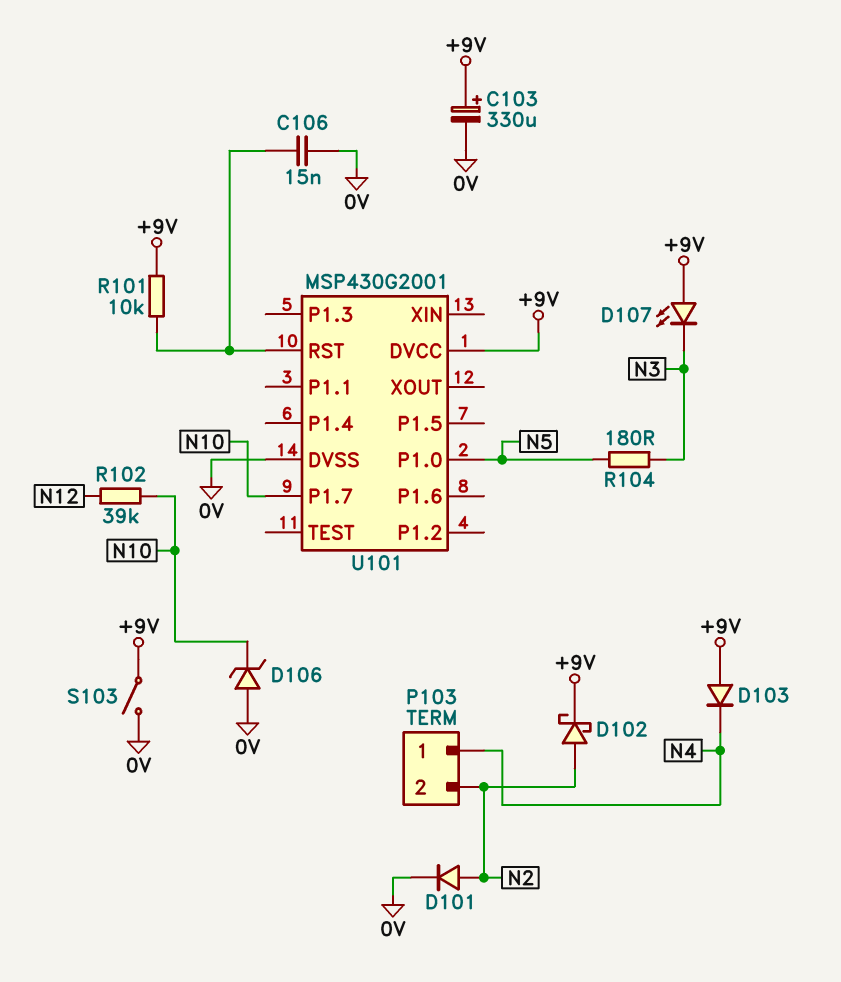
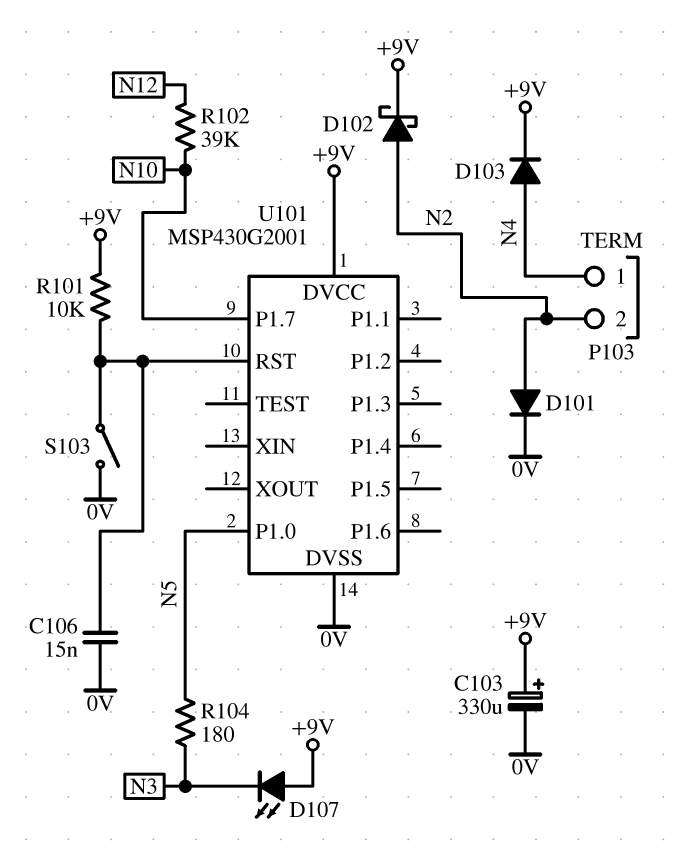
D103: diode (A +9V, K N4) -> diode (A N4, K +9V)
D106: zener (A 0V, K N10) -> none
S103: switch (+9V, 0V) -> switch (0V, U101/RST)

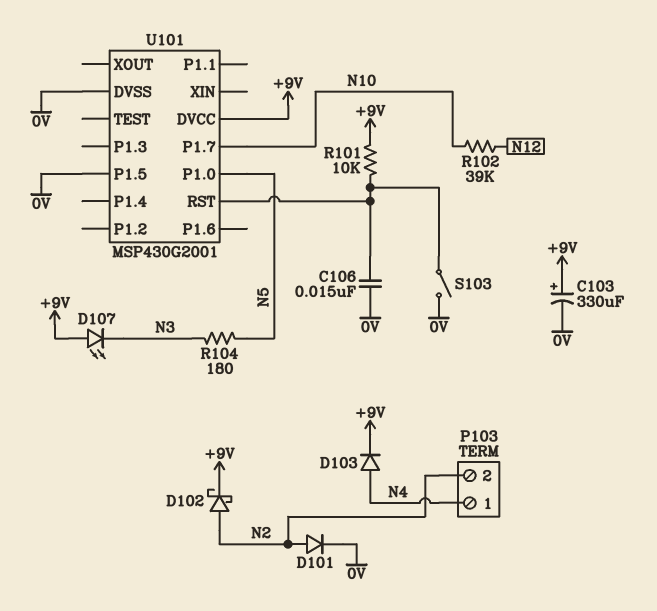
U101 pin P1.5: none -> 0V

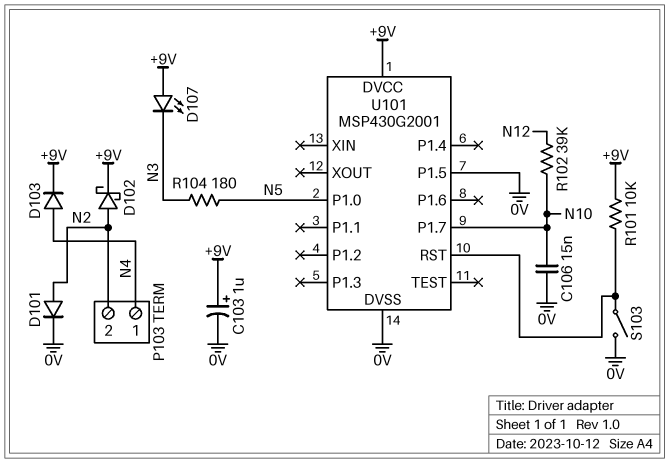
C103: 330uF (plus +9V, minus 0V) -> 1uF (plus +9V, minus 0V)
C106: 15nF (0V, U101/RST) -> 15nF (0V, N10)

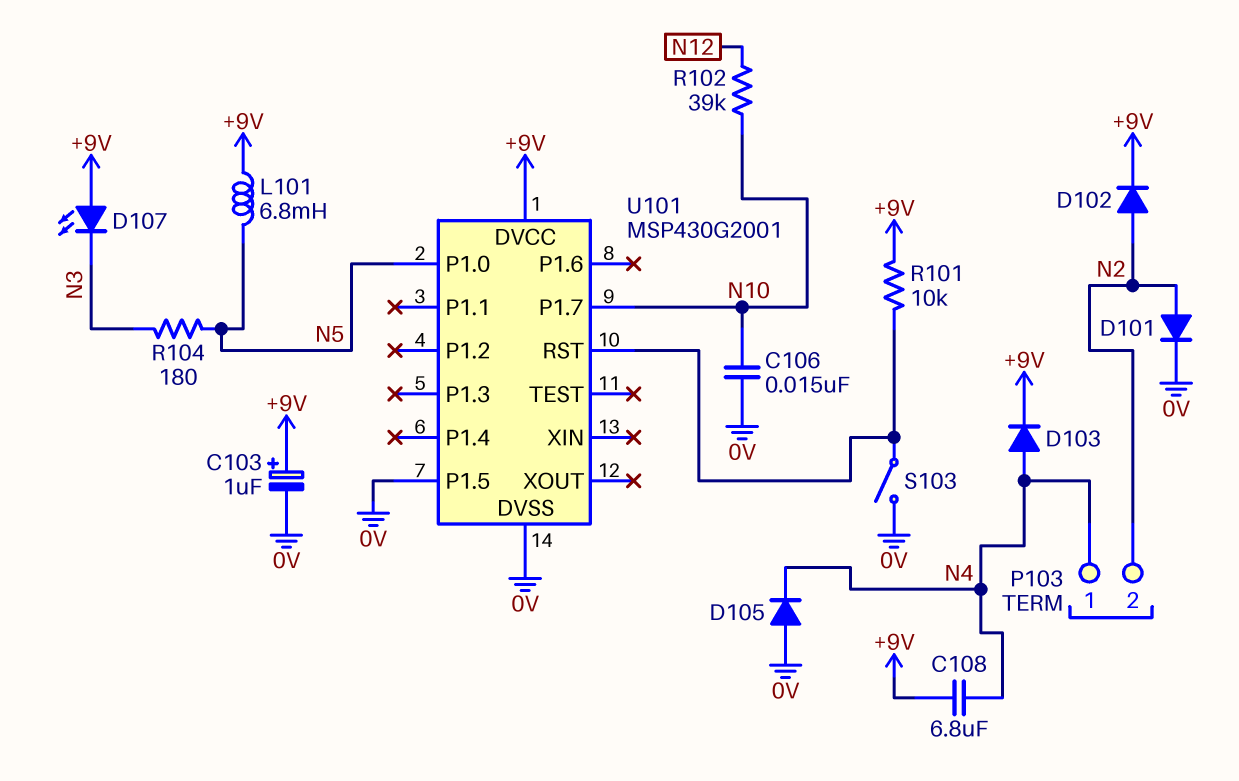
C108: none -> 6.8uF (+9V, N4)
D102: schottky (A N2, K +9V) -> diode (A N2, K +9V)
D105: none -> diode (A 0V, K N4)
L101: none -> 6.8mH (+9V, N5)

